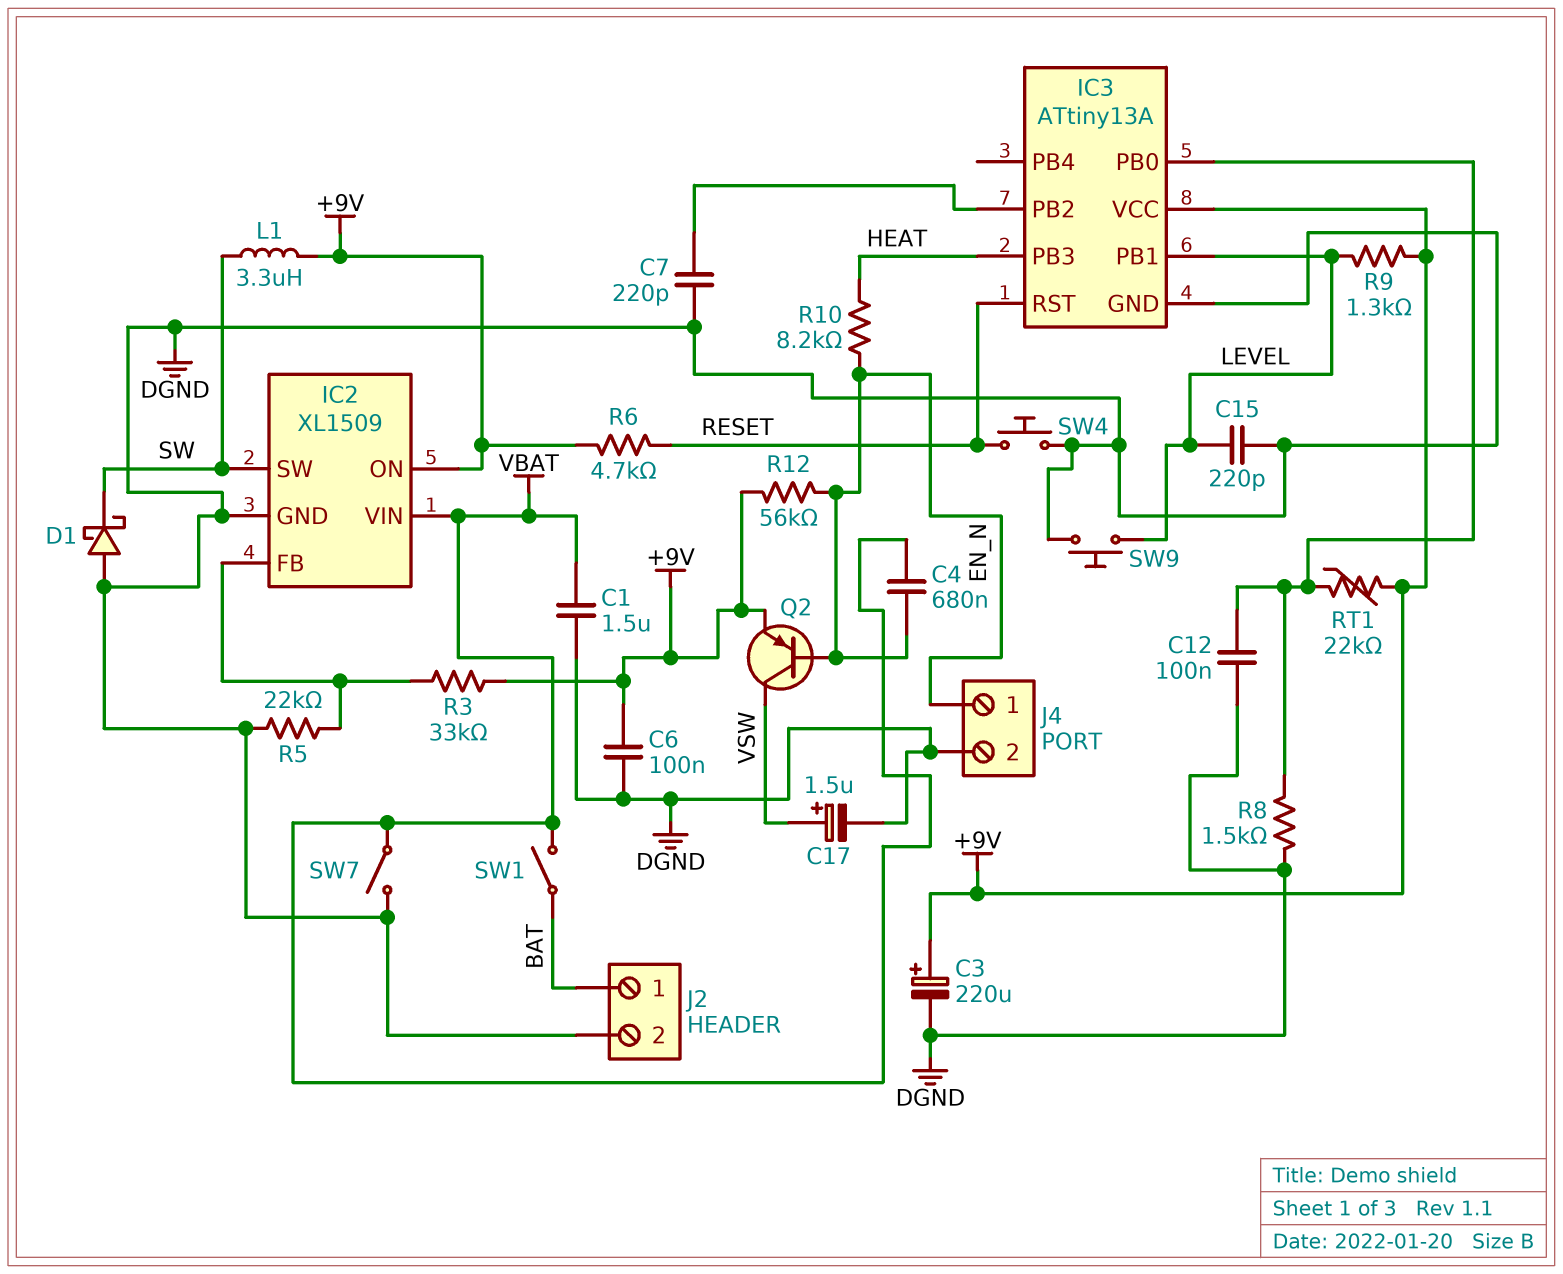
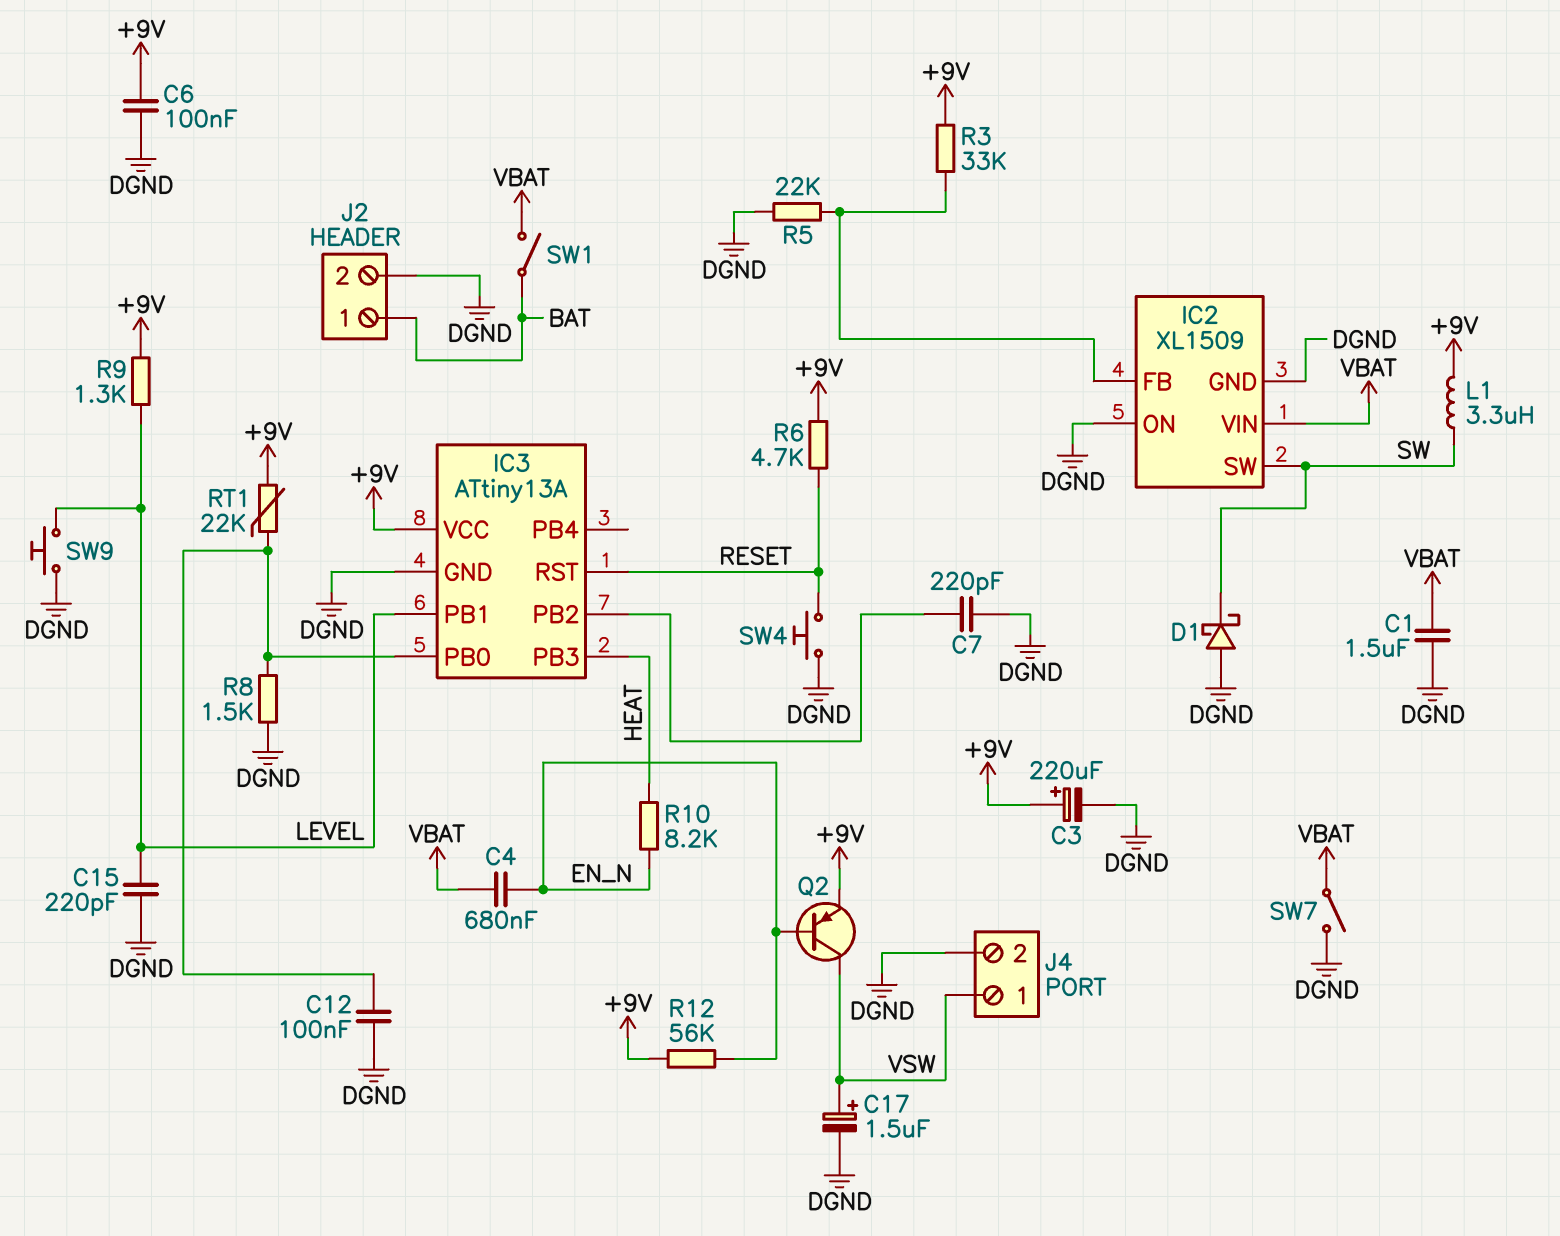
IC2 pin ON: +9V -> DGND
J4 pin 1: EN_N -> VSW

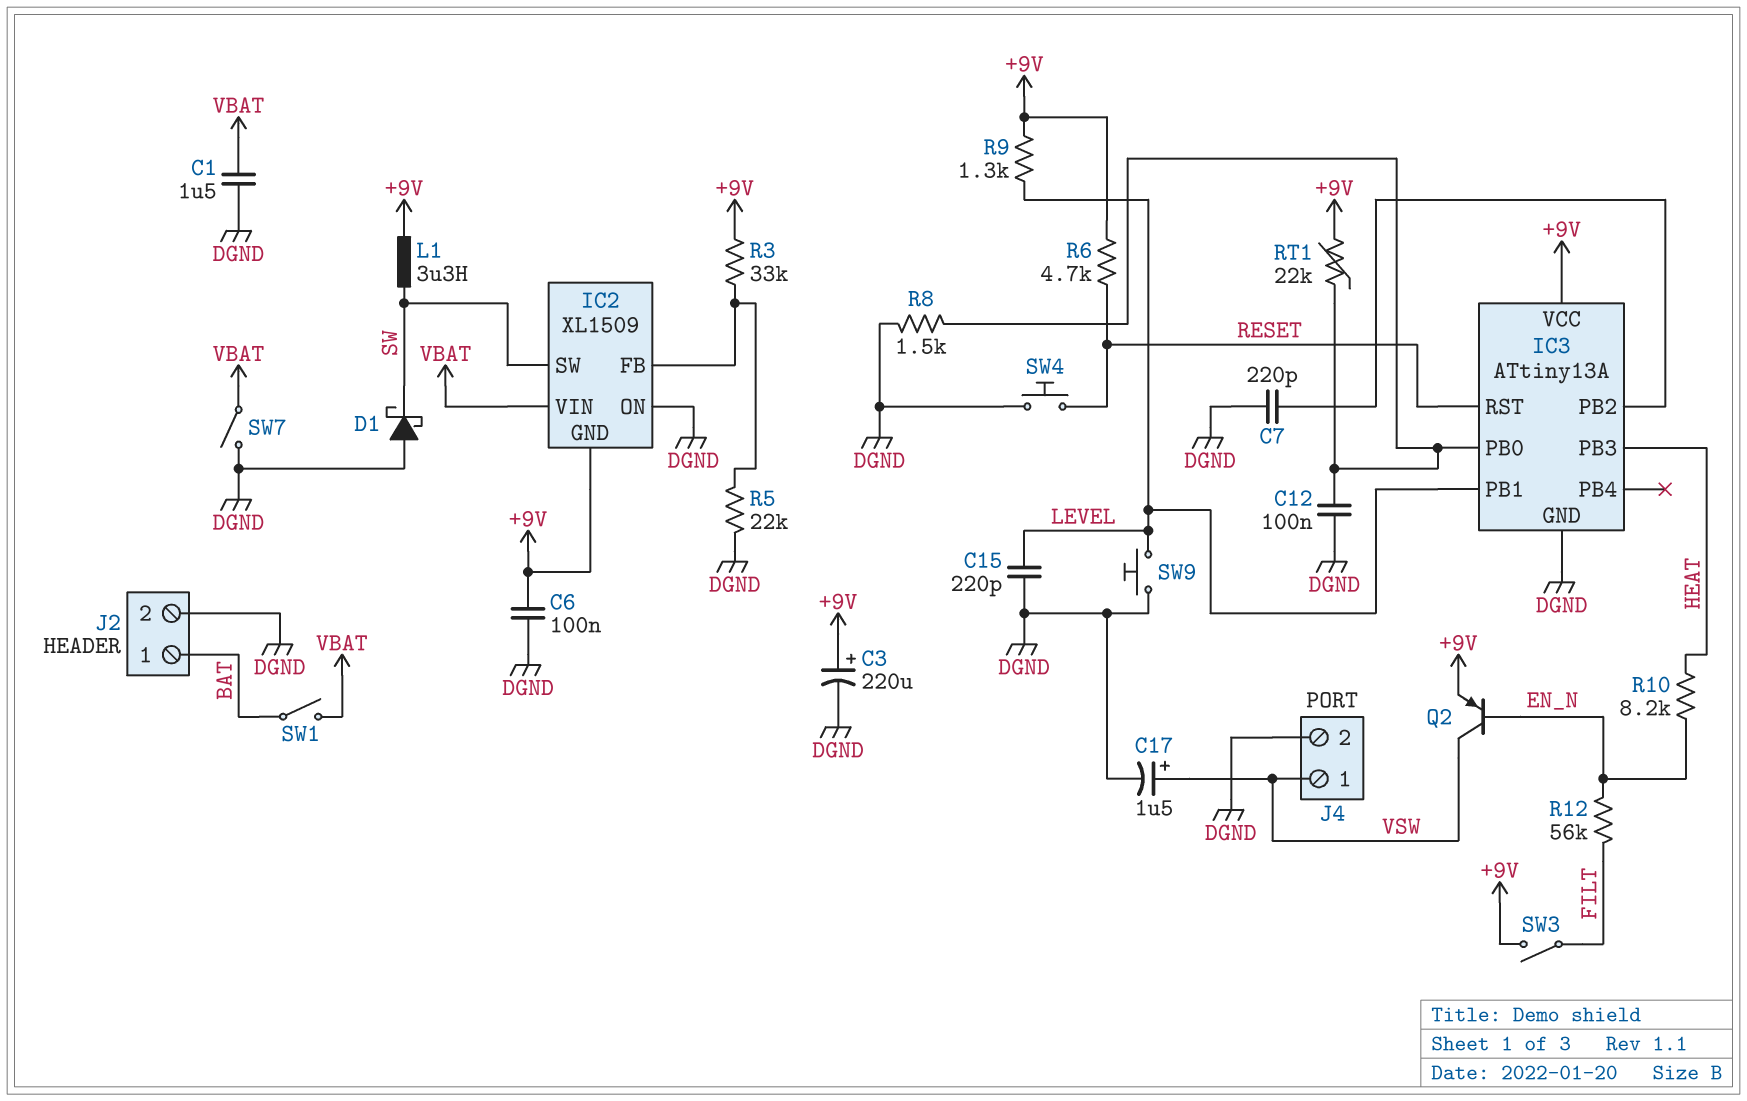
C4: 680nF (EN_N, VBAT) -> none
IC2 pin GND: DGND -> +9V
R12: 56k (+9V, EN_N) -> 56k (EN_N, FILT)
SW3: none -> switch (+9V, FILT)

